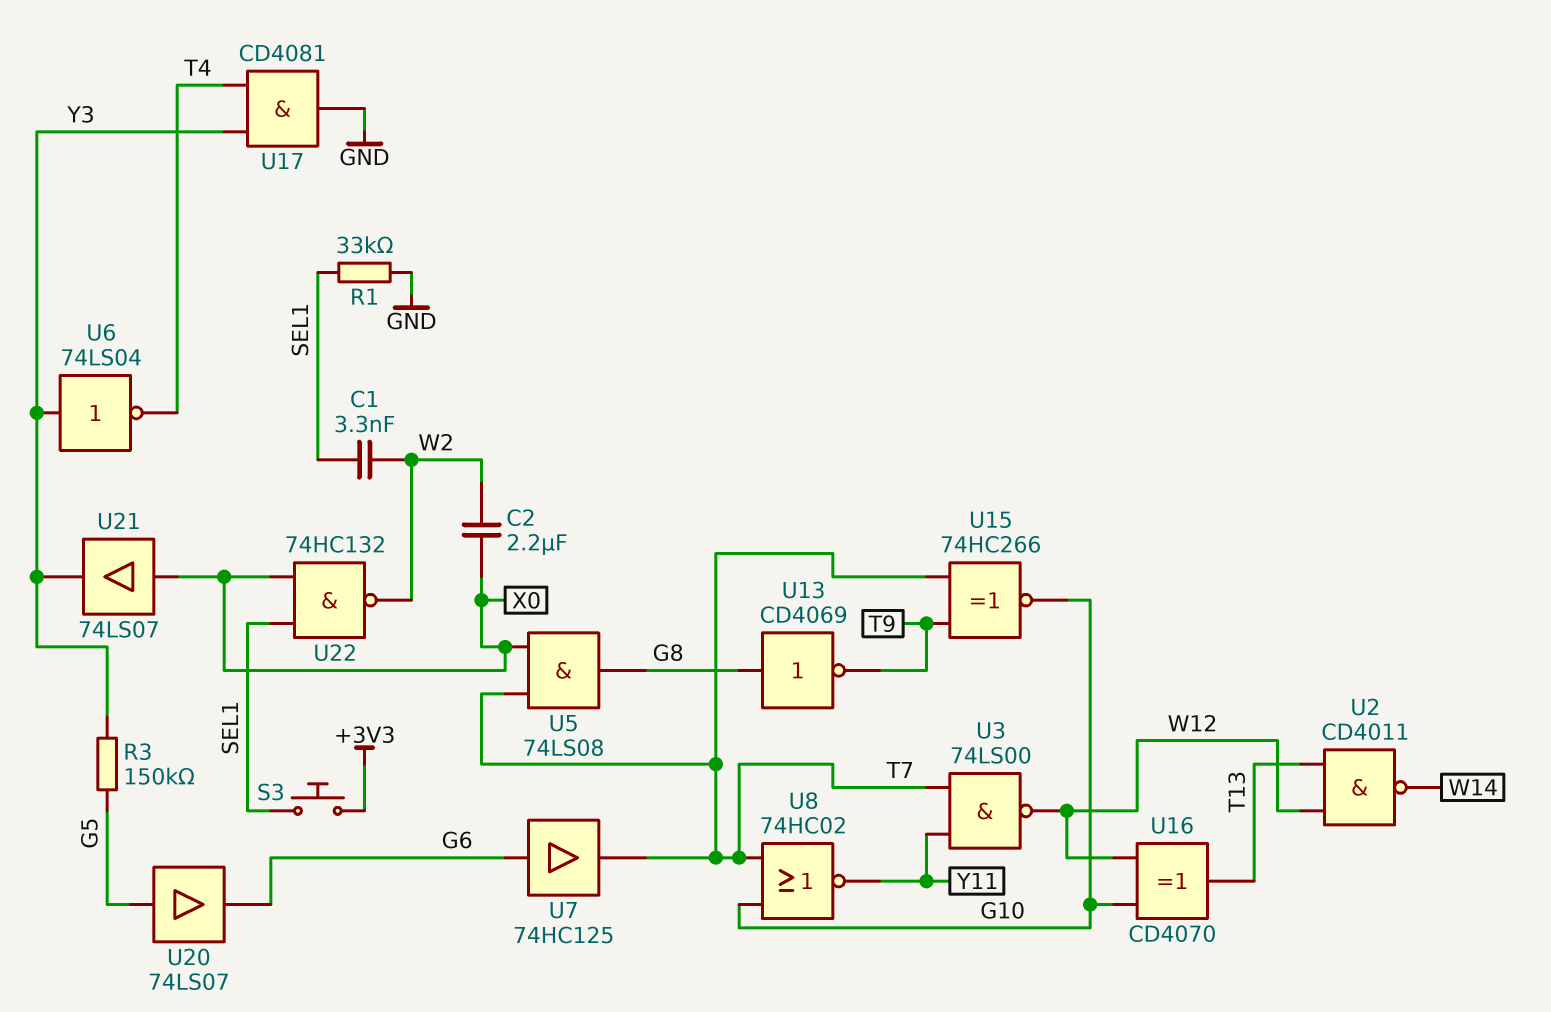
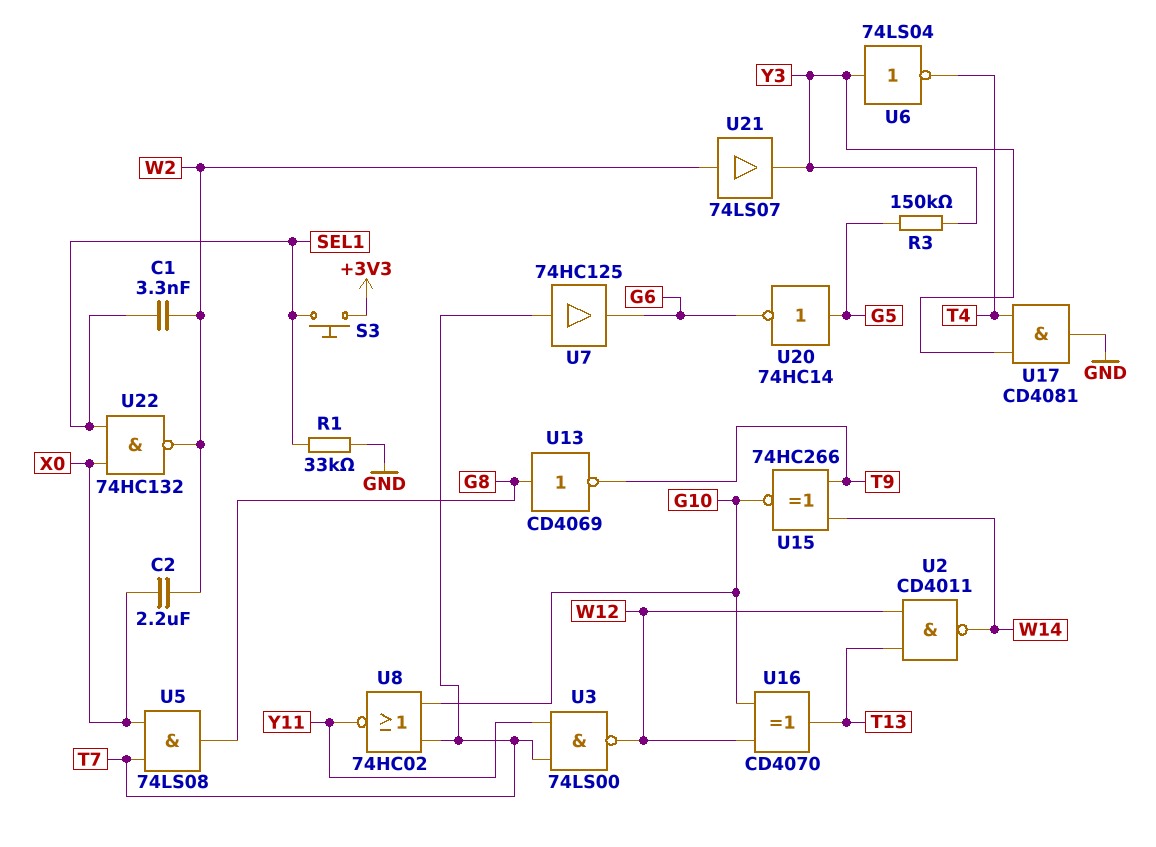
U7: buffer 74HC125 (in G6, out T7) -> buffer 74HC125 (in T7, out G6)
U15: XNOR 74HC266 (in T7, in T9, out G10) -> XNOR 74HC266 (in T9, in W14, out G10)
U20: buffer 74LS07 (in G5, out G6) -> NOT 74HC14 (in G5, out G6)
U21: buffer 74LS07 (in X0, out Y3) -> buffer 74LS07 (in W2, out Y3)

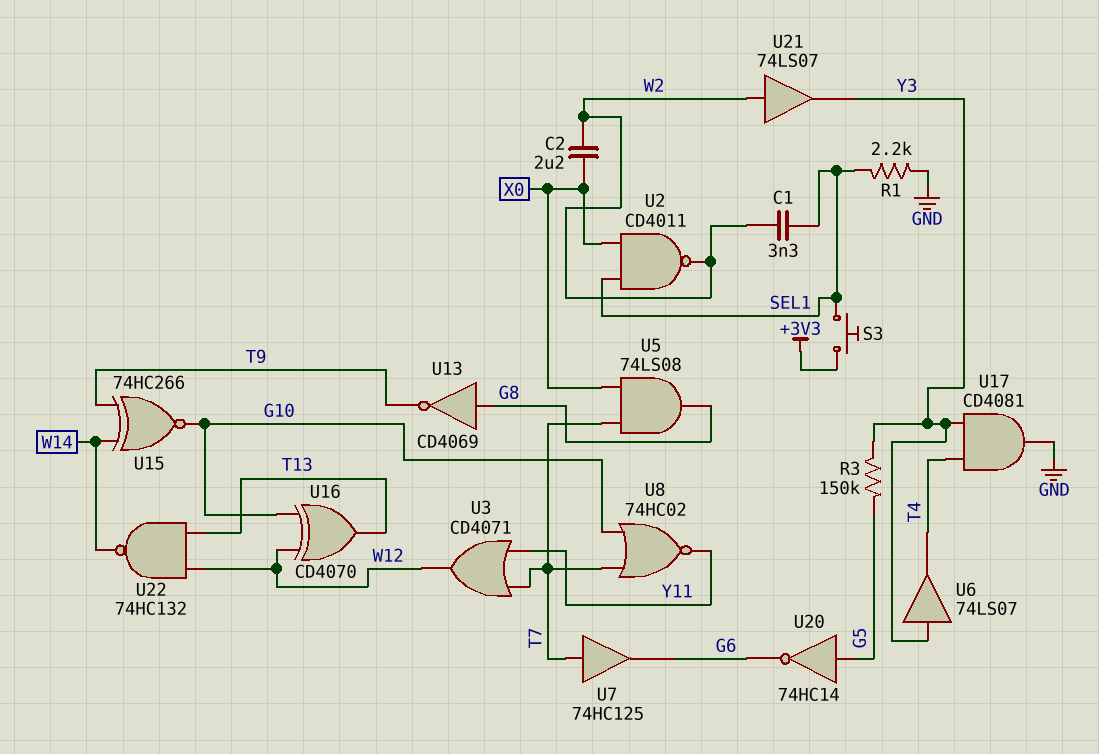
R1: 33k (GND, SEL1) -> 2.2k (GND, SEL1)
U2: NAND CD4011 (in T13, in W12, out W14) -> NAND CD4011 (in SEL1, in X0, out W2)
U3: NAND 74LS00 (in T7, in Y11, out W12) -> OR CD4071 (in T7, in Y11, out W12)
U6: NOT 74LS04 (in Y3, out T4) -> buffer 74LS07 (in Y3, out T4)
U22: NAND 74HC132 (in SEL1, in X0, out W2) -> NAND 74HC132 (in T13, in W12, out W14)

